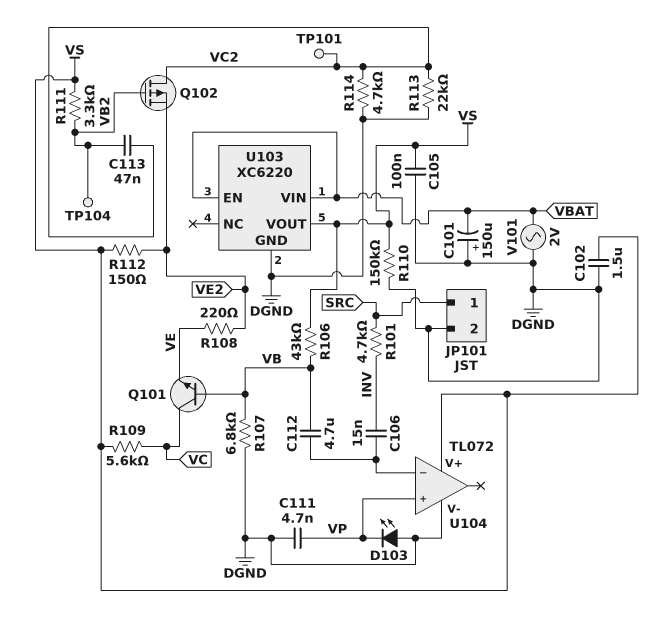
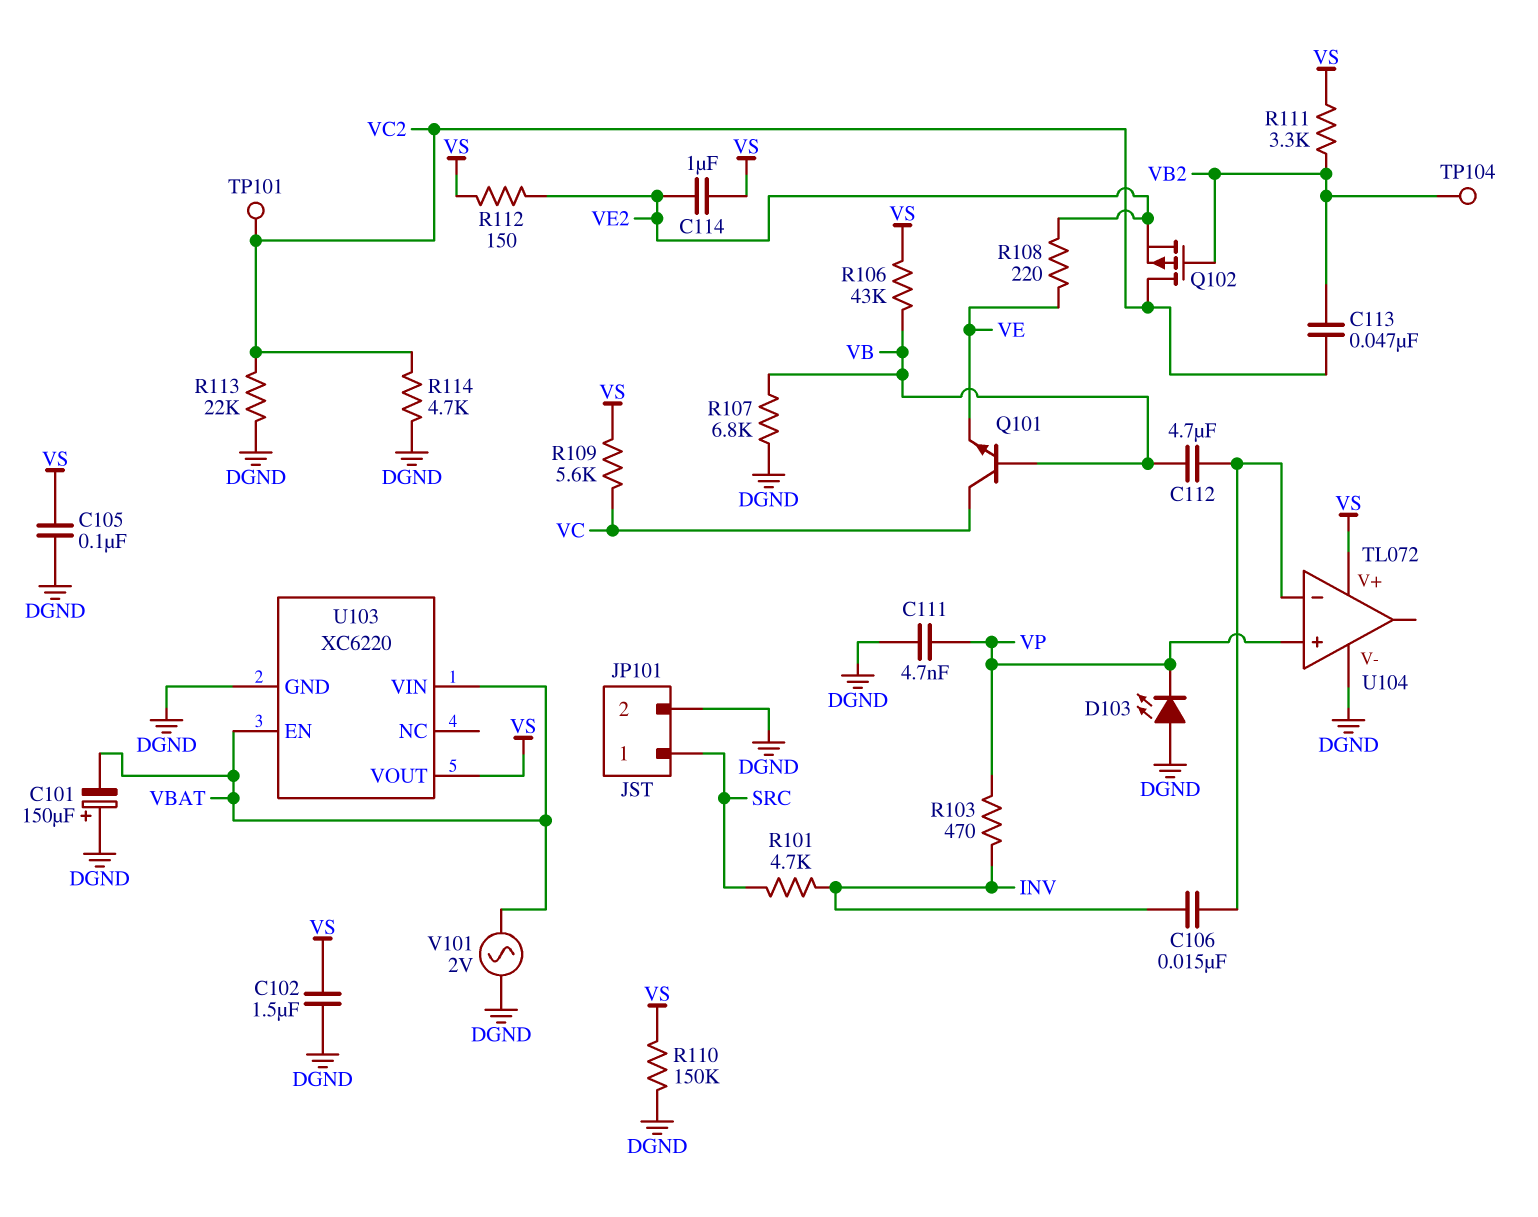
C114: none -> 1uF (VE2, VS)
R103: none -> 470 (INV, VP)

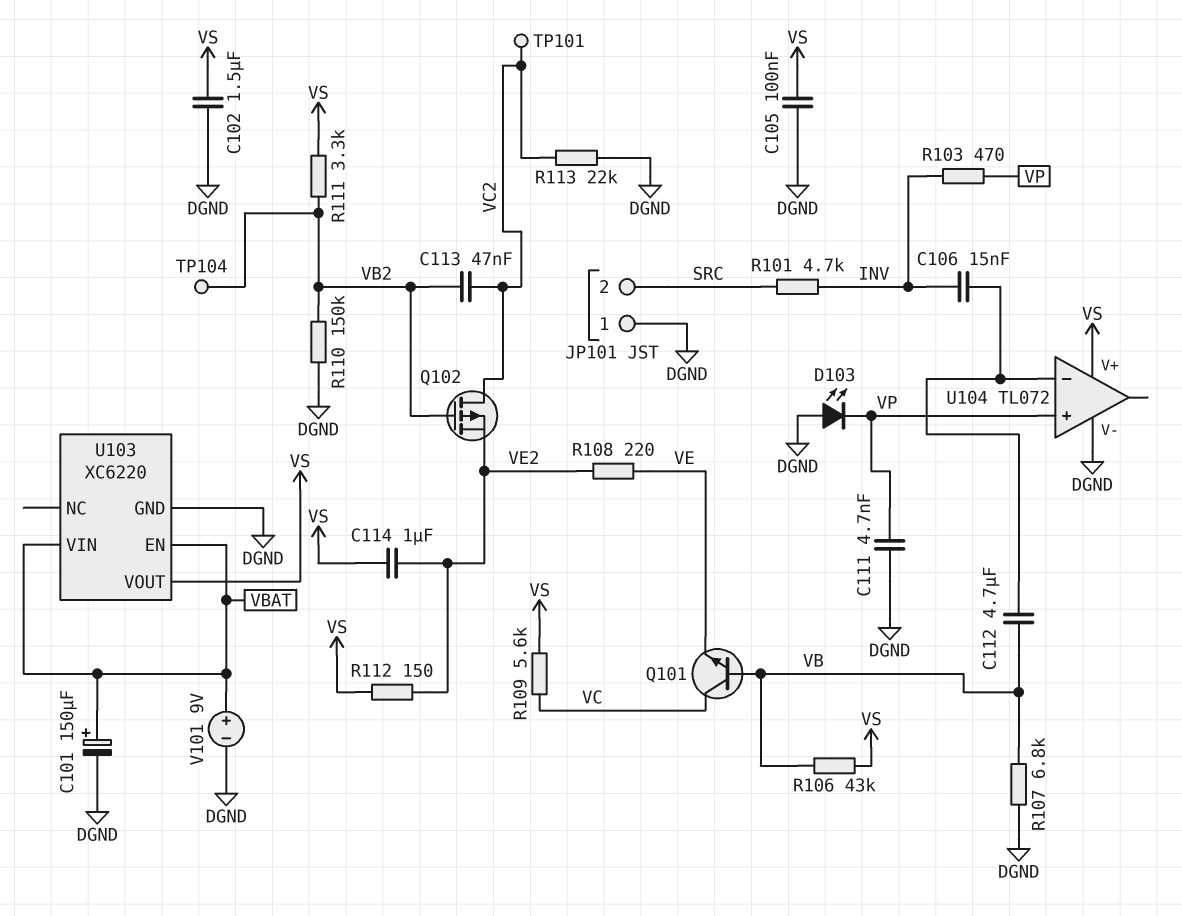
C101: 150uF (plus DGND, minus VBAT) -> 150uF (plus VBAT, minus DGND)
JP101 pin 1: SRC -> DGND
JP101 pin 2: DGND -> SRC
R110: 150k (DGND, VS) -> 150k (DGND, VB2)
R114: 4.7k (DGND, VC2) -> none
V101: AC 2V (DGND, VBAT) -> 9V (plus VBAT, minus DGND)

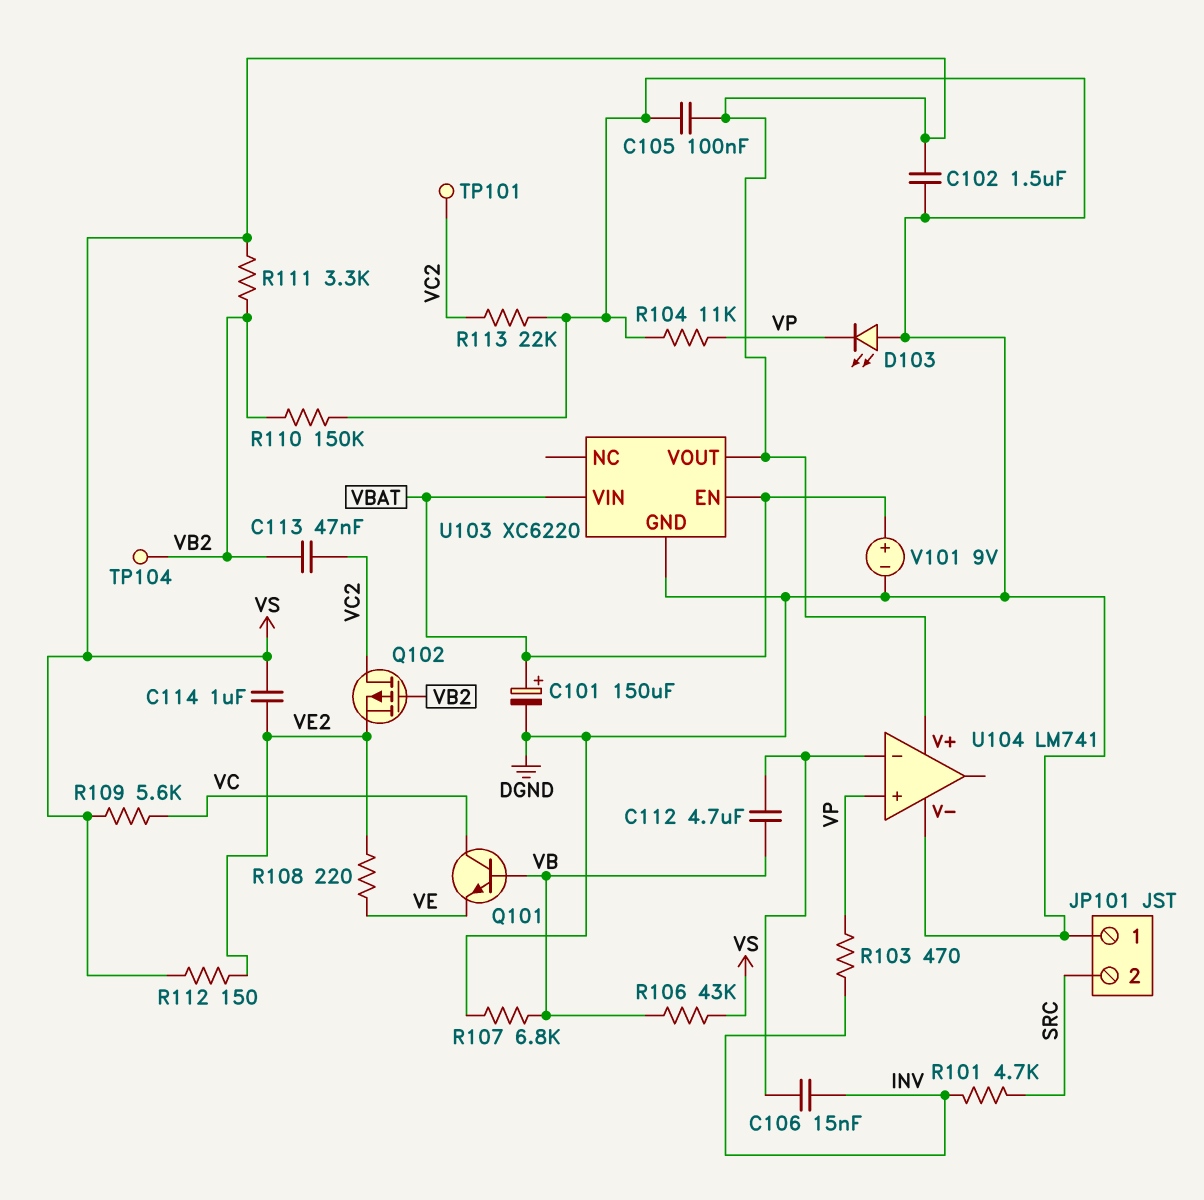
C111: 4.7nF (DGND, VP) -> none
R104: none -> 11k (DGND, VP)
U104: TL072 -> LM741

